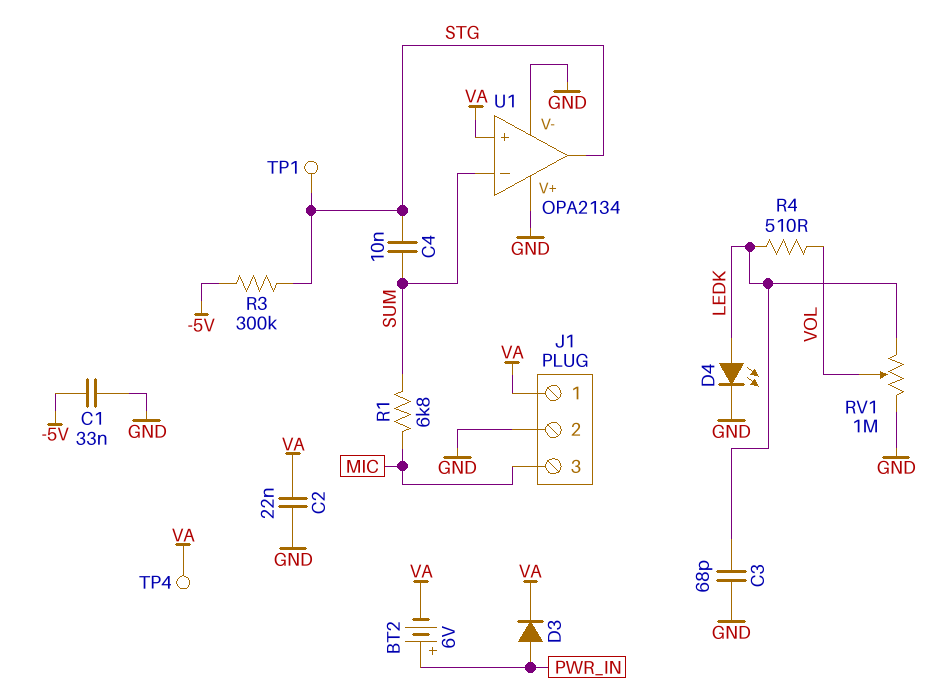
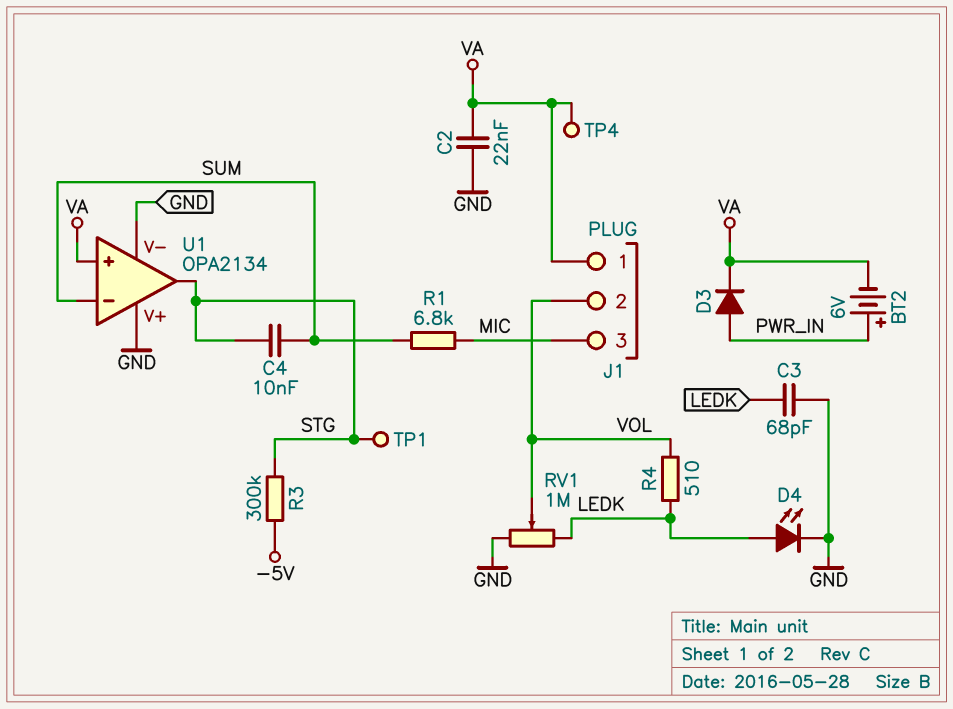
C1: 33nF (-5V, GND) -> none
J1 pin 2: GND -> VOL

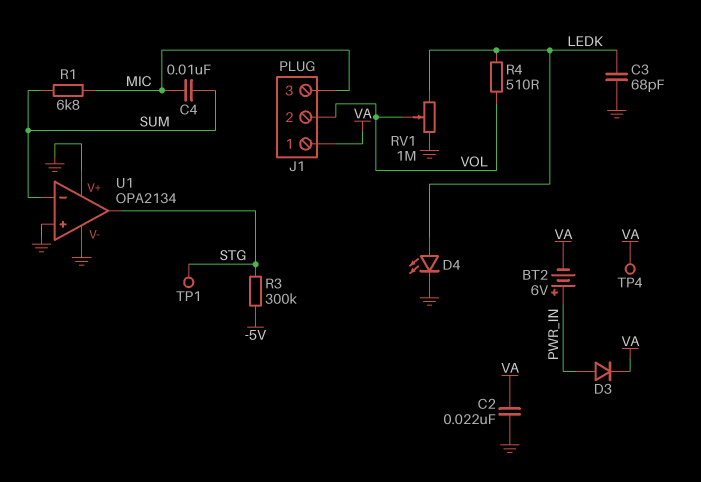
C4: 10nF (STG, SUM) -> 10nF (MIC, SUM)
U1 pin in+: VA -> GND

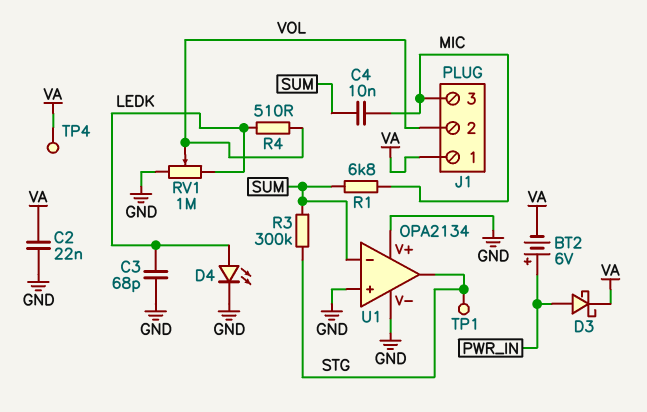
D3: diode (A PWR_IN, K VA) -> schottky (A PWR_IN, K VA)
R3: 300k (-5V, STG) -> 300k (STG, SUM)

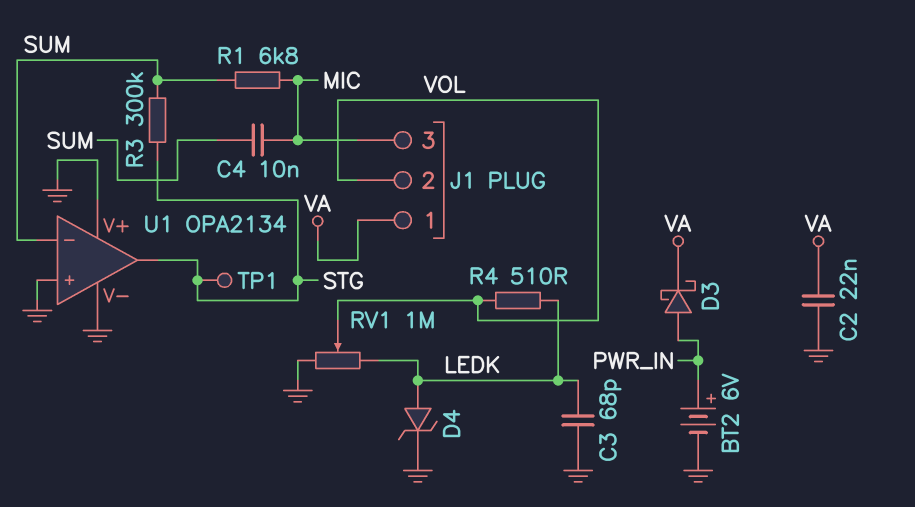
BT2: 6V (plus PWR_IN, minus VA) -> 6V (plus PWR_IN, minus GND)
D4: LED (A LEDK, K GND) -> zener (A LEDK, K GND)
TP4: test point (VA) -> none

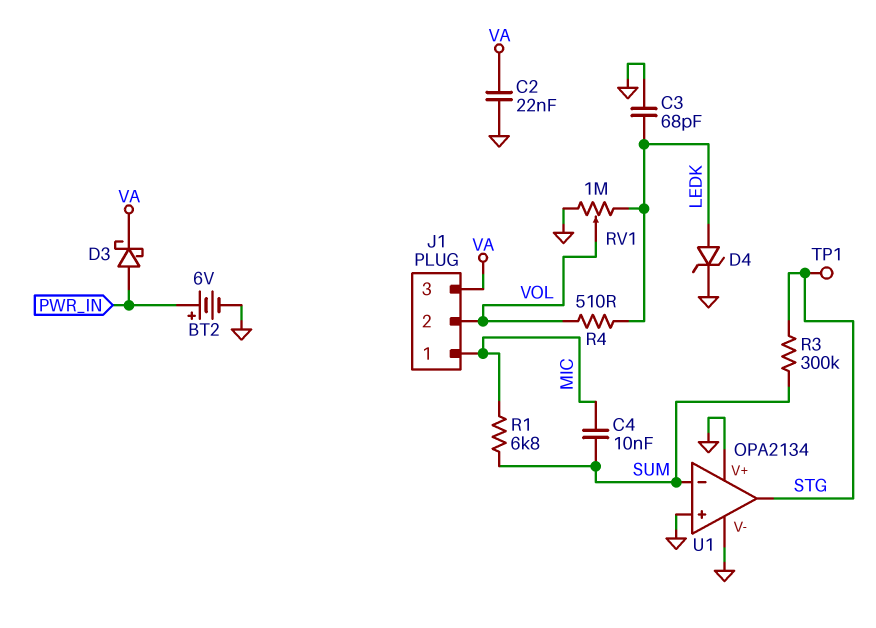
J1 pin 1: VA -> MIC
J1 pin 3: MIC -> VA

